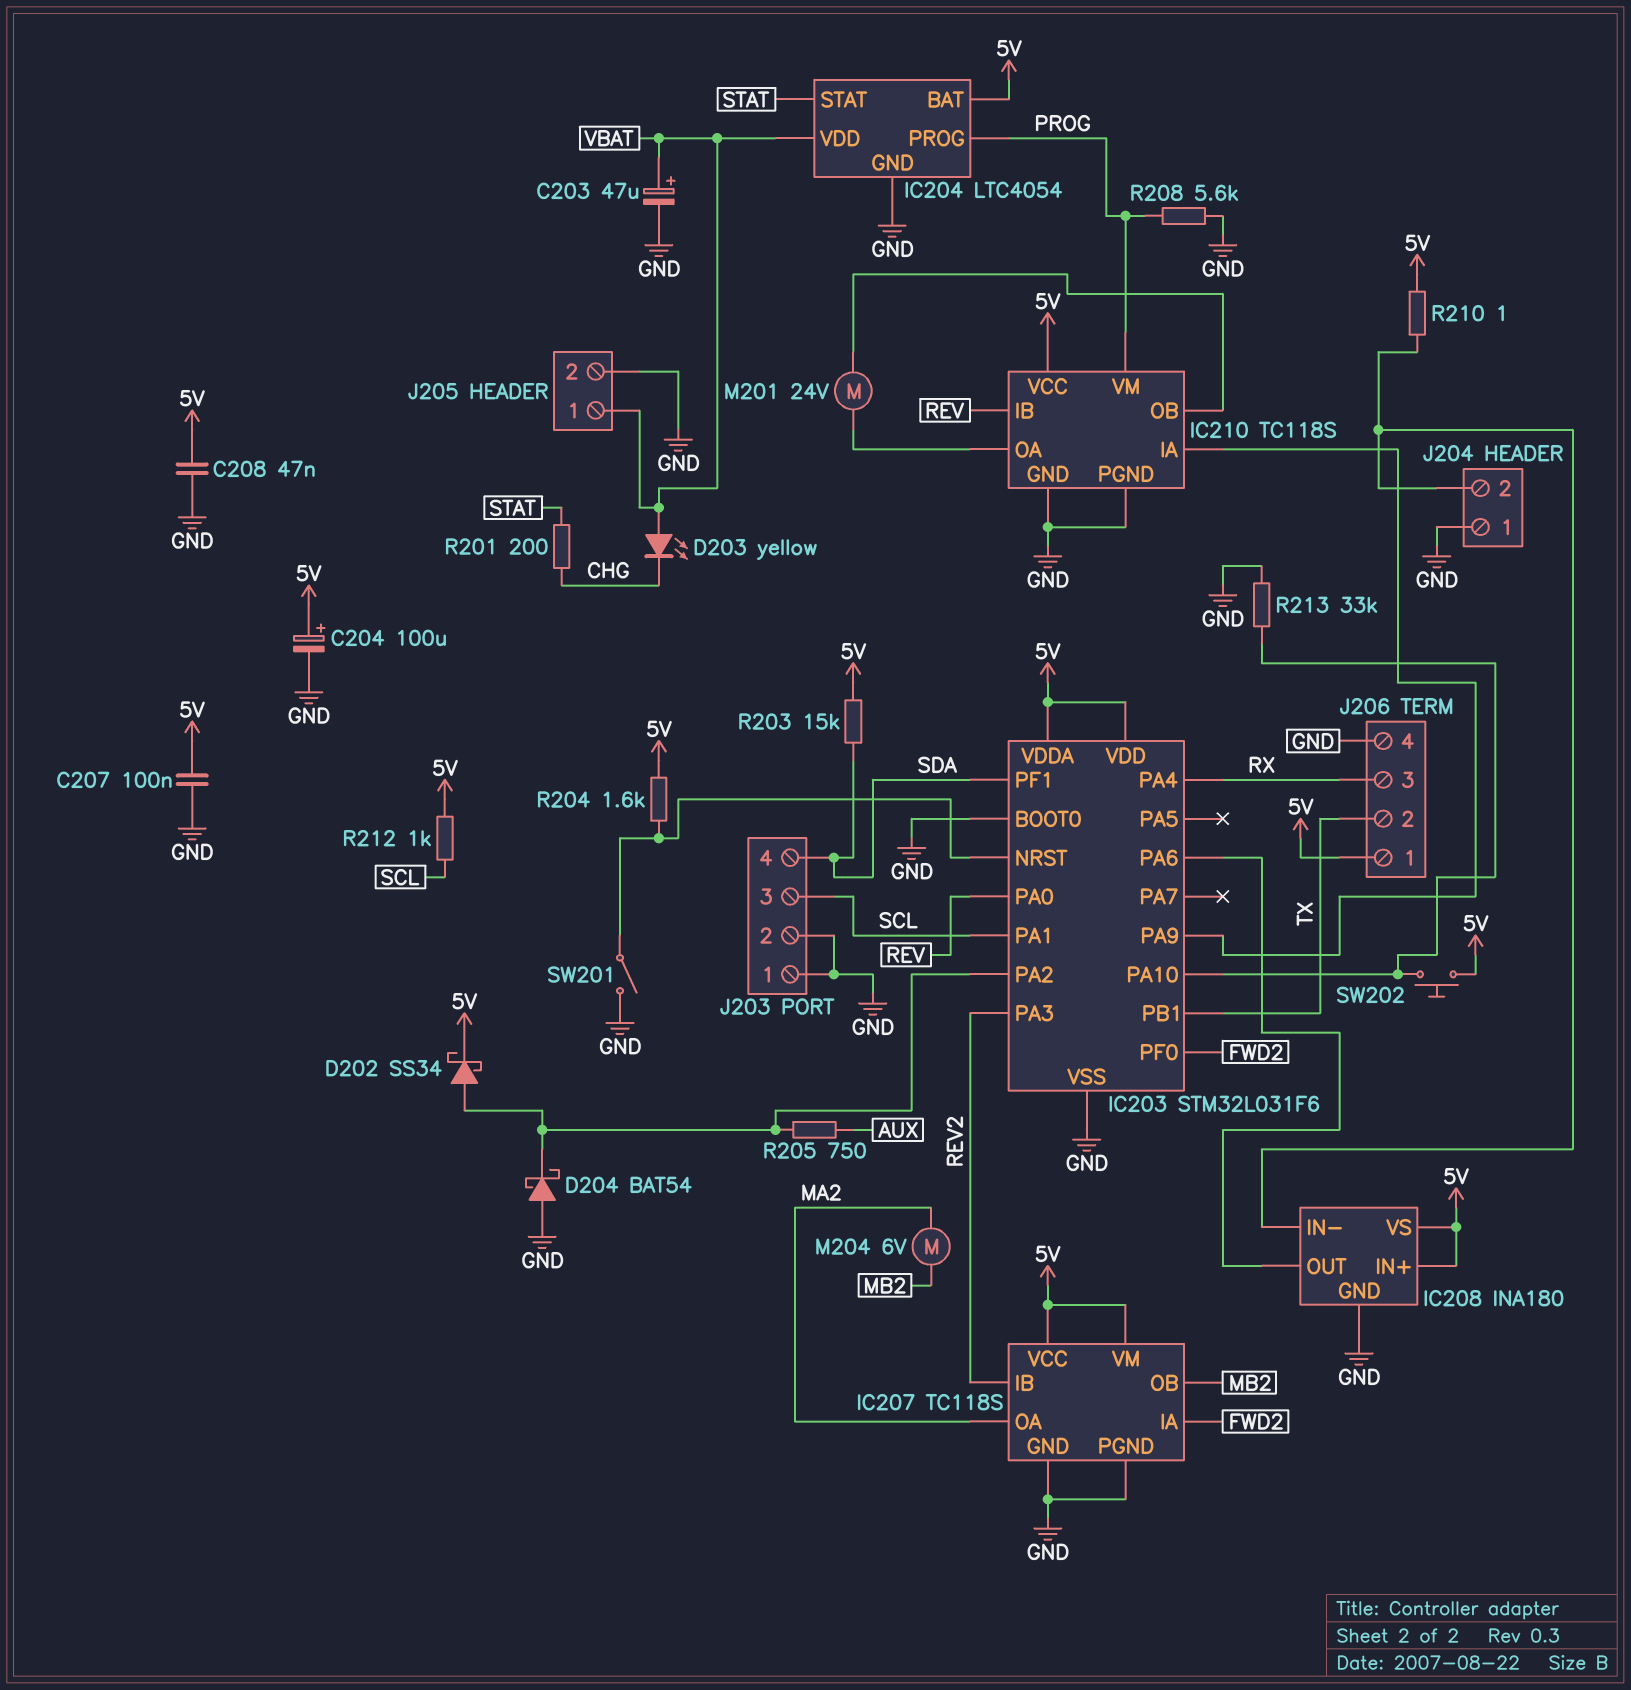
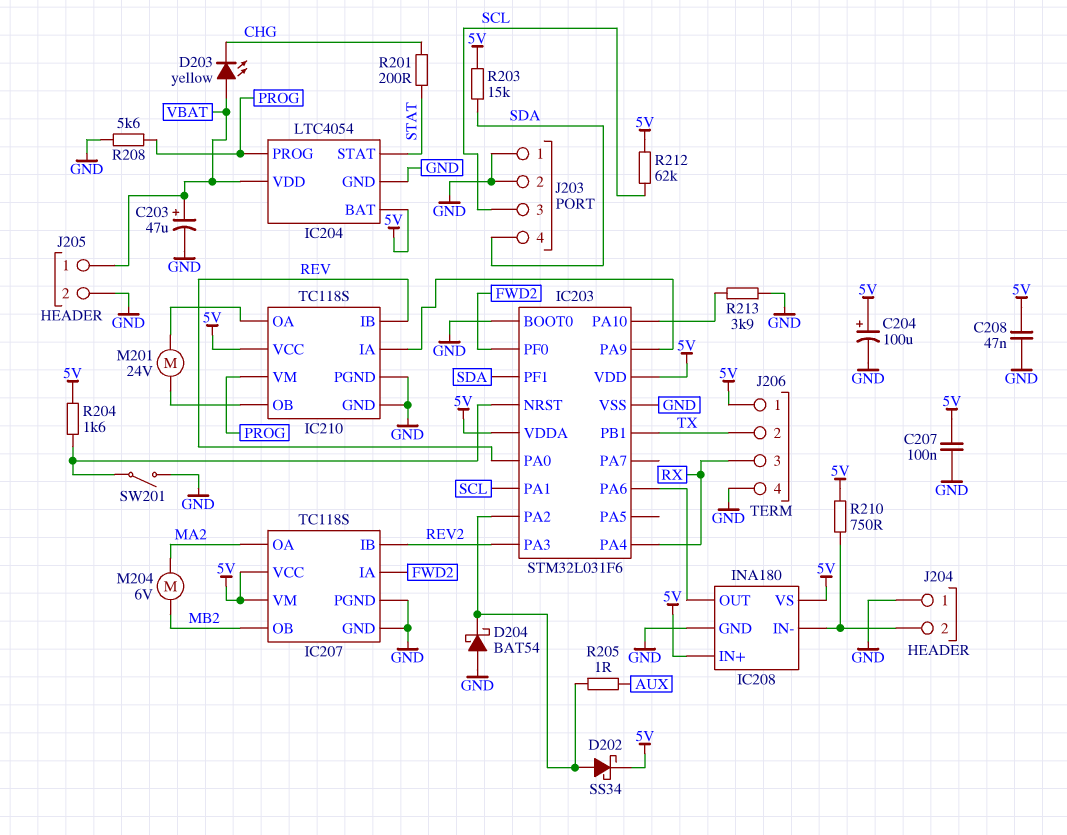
R205: 750 (AUX, IC203/PA2) -> 1 (AUX, IC203/PA2)
R210: 1 (5V, IC208/IN-) -> 750 (5V, IC208/IN-)
R212: 1k (5V, SCL) -> 62k (5V, SCL)
R213: 33k (GND, IC203/PA10) -> 3.9k (GND, IC203/PA10)
SW202: button (5V, IC203/PA10) -> none

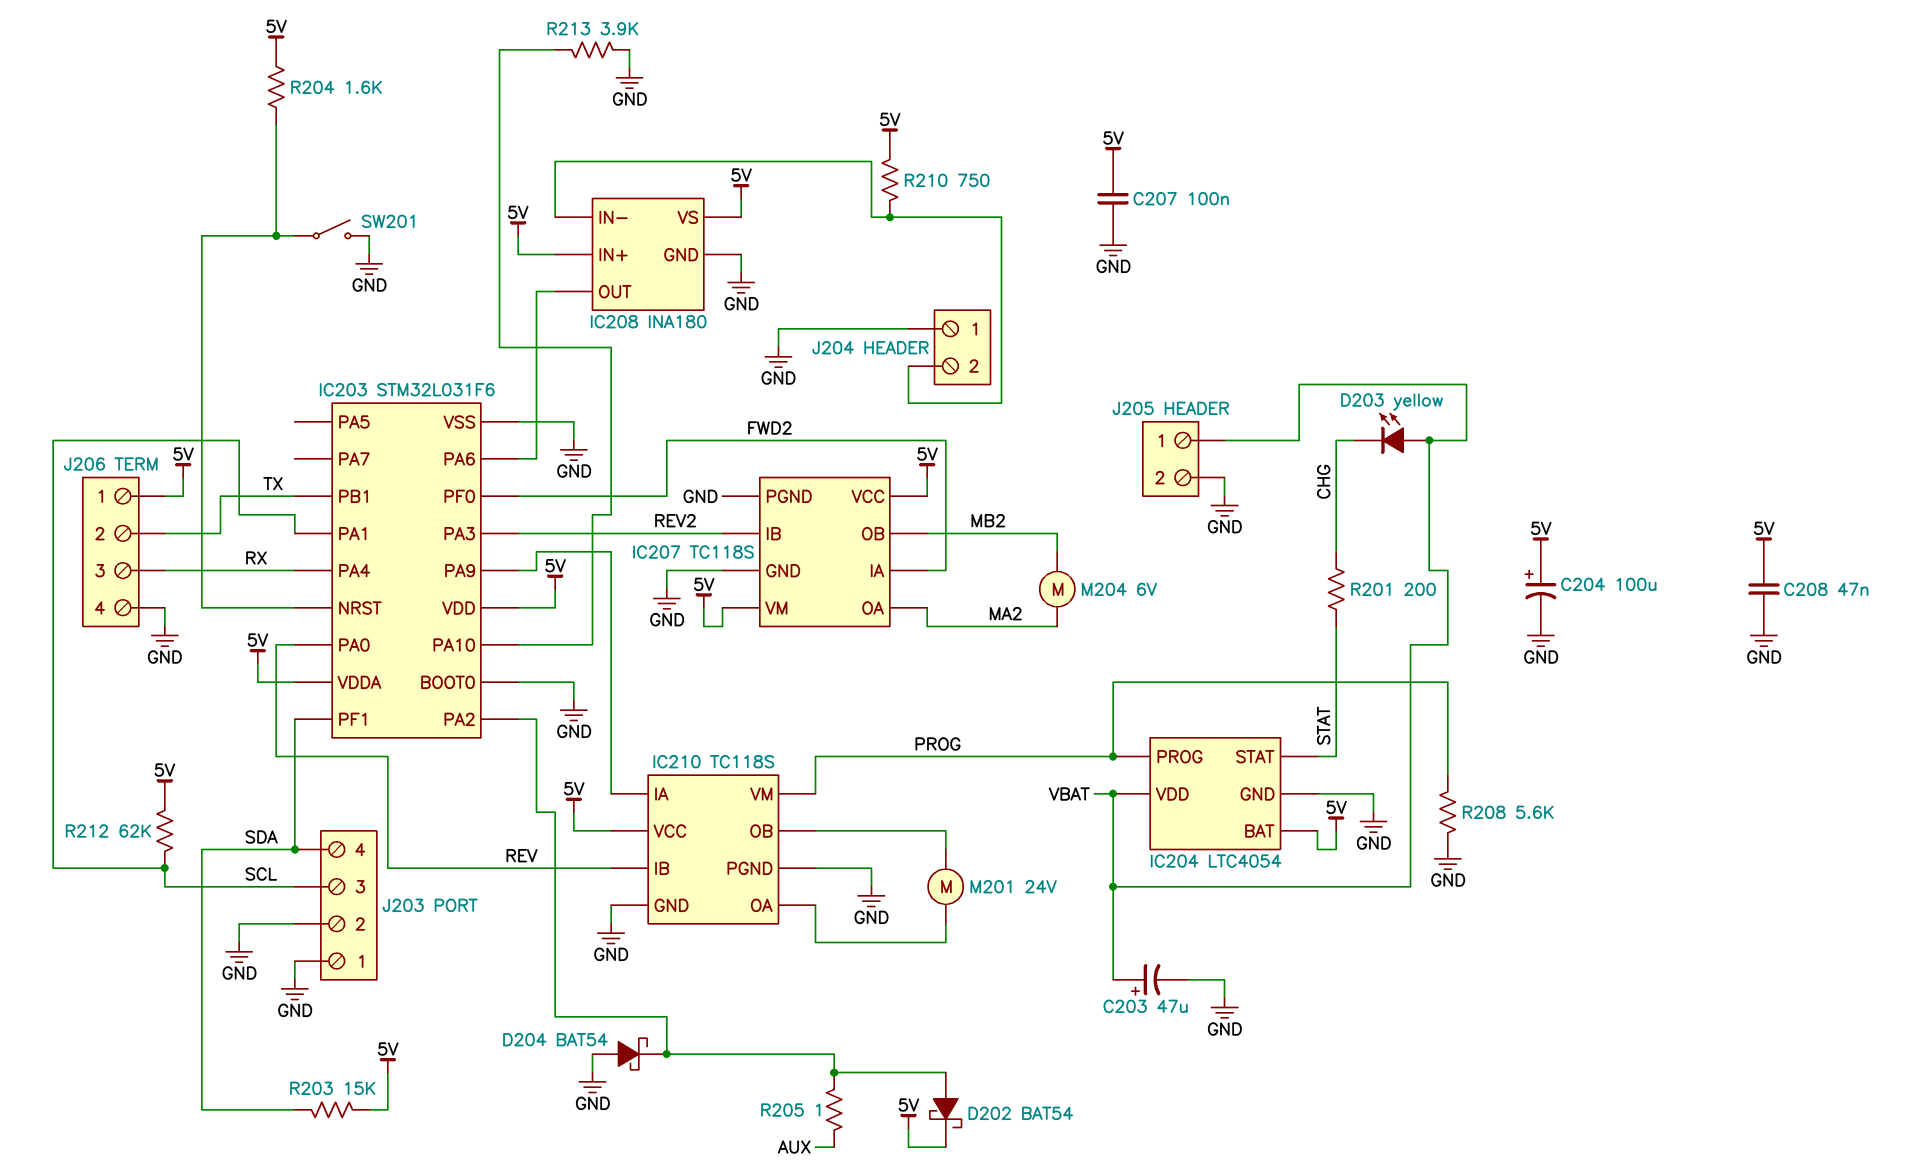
D202: schottky SS34 (A IC203/PA2, K 5V) -> schottky BAT54 (A IC203/PA2, K 5V)

